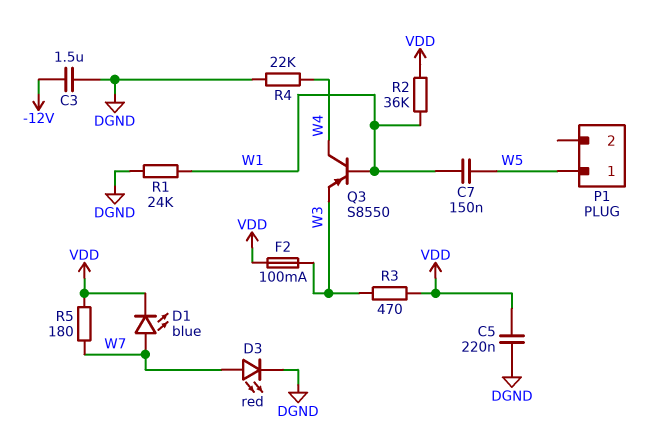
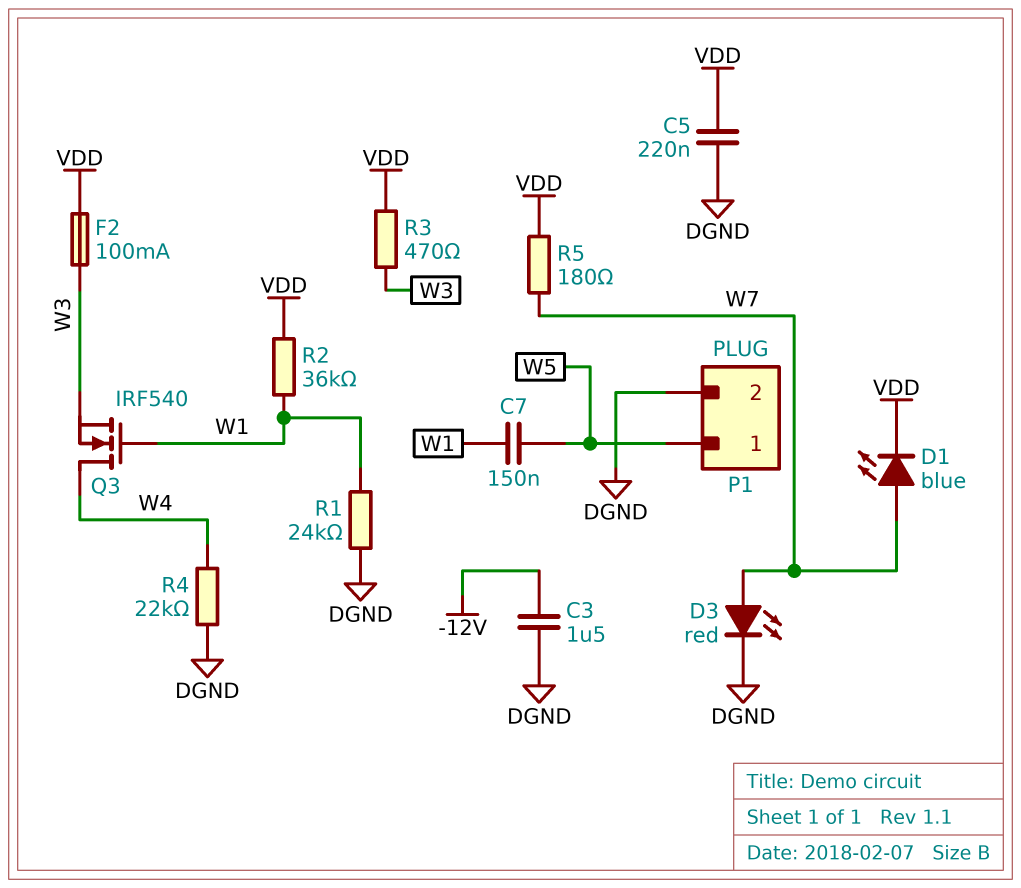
P1 pin 2: none -> DGND
Q3: PNP S8550 (B W1, C W4, E W3) -> NMOS IRF540 (G W1, D W4, S W3)

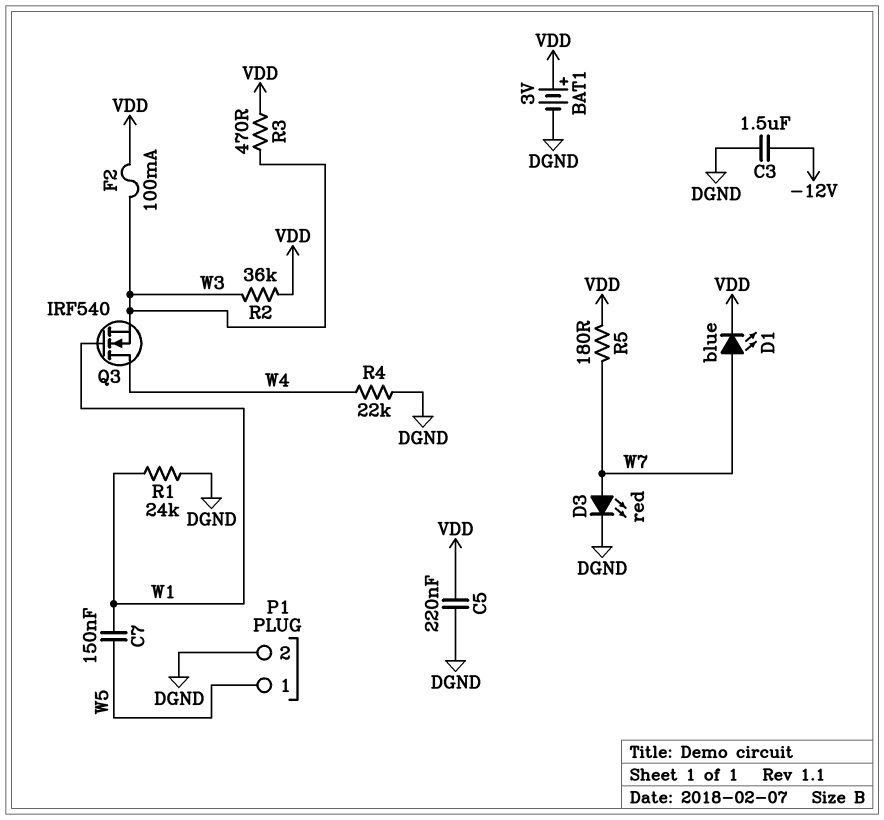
BAT1: none -> 3V (plus VDD, minus DGND)
R2: 36k (VDD, W1) -> 36k (VDD, W3)

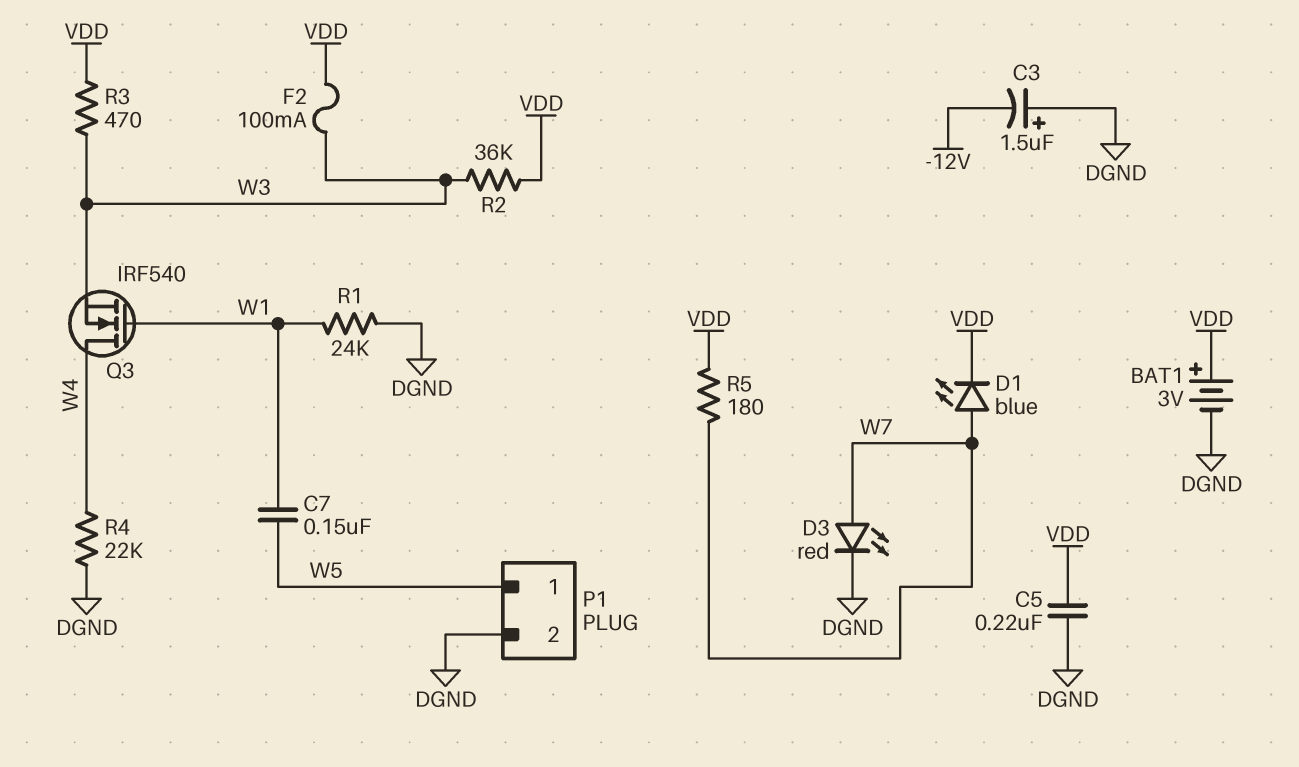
C3: 1.5uF (-12V, DGND) -> 1.5uF (plus DGND, minus -12V)

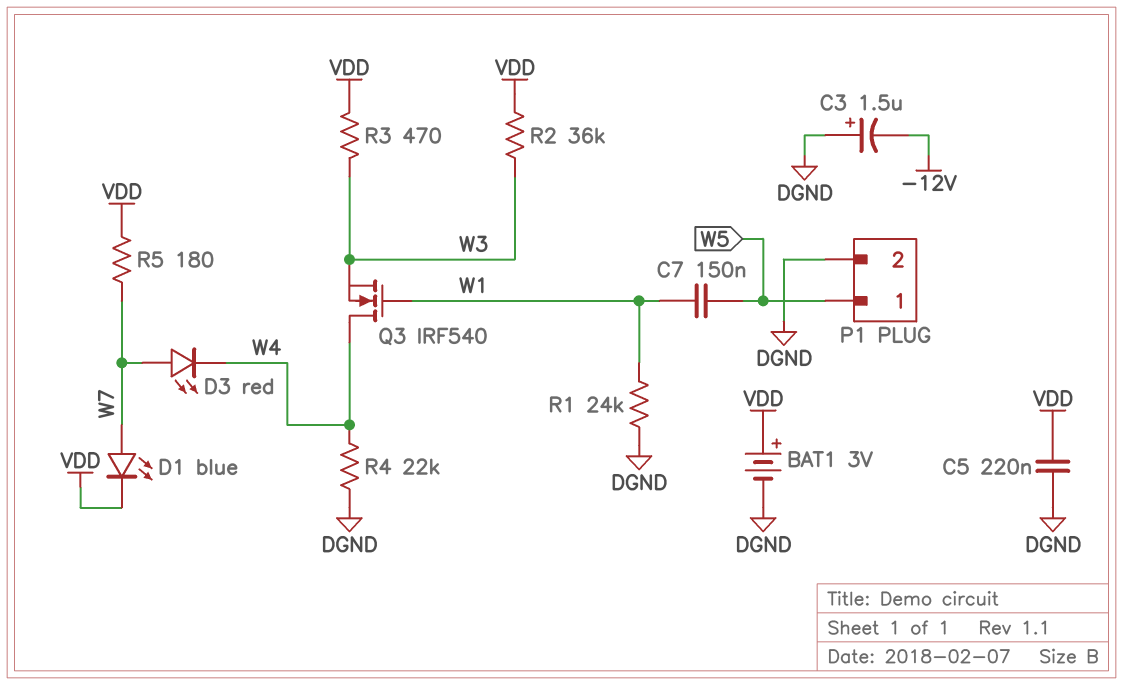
D3: LED red (A W7, K DGND) -> LED red (A W7, K W4)
F2: 100mA (VDD, W3) -> none

